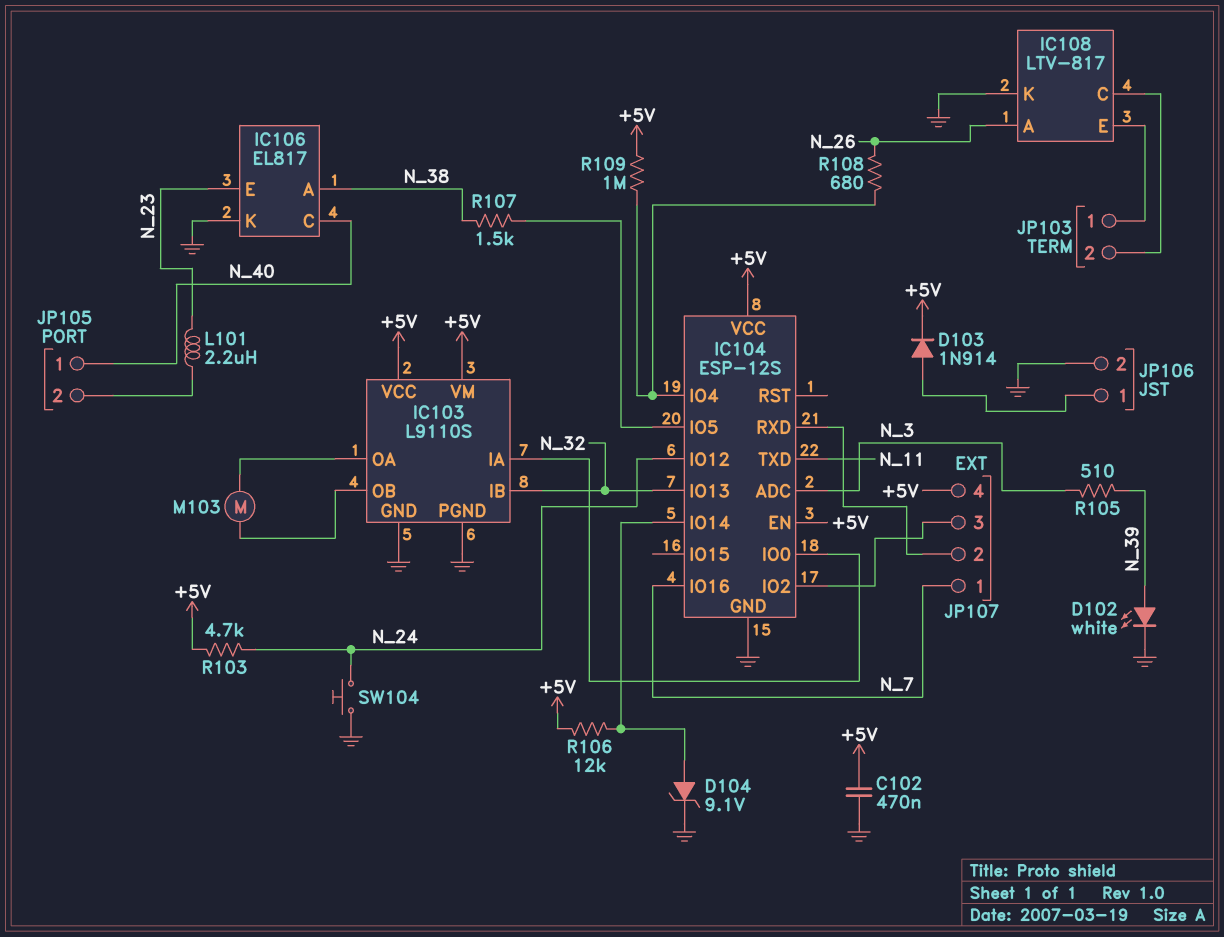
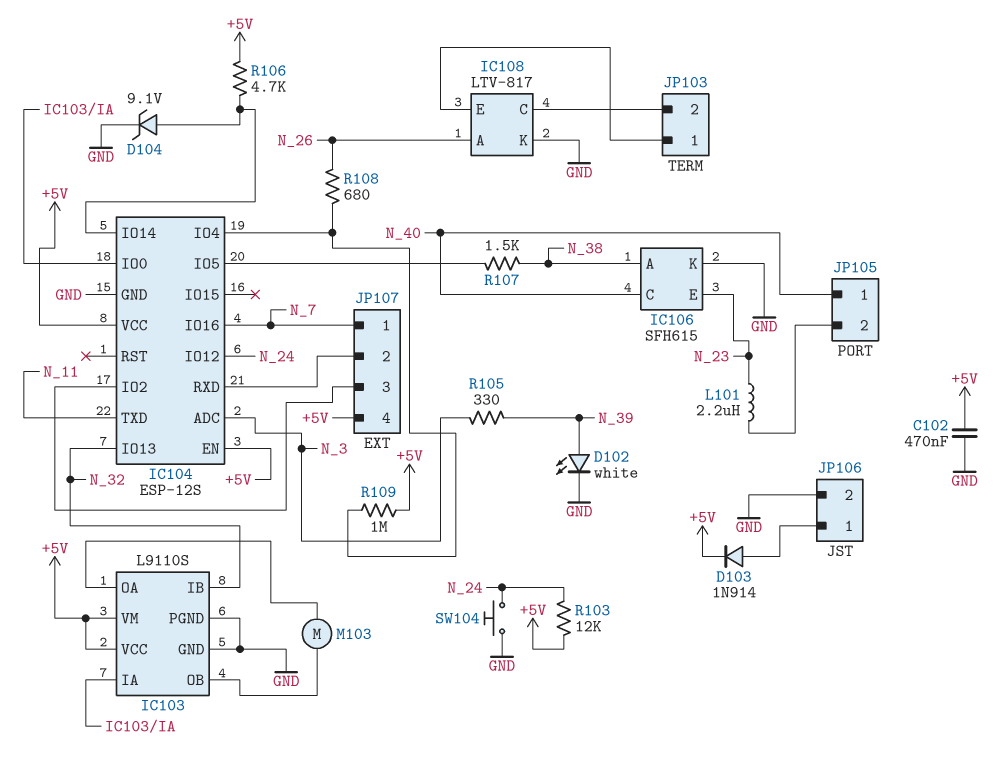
IC106: EL817 -> SFH615
R103: 4.7k (+5V, N_24) -> 12k (+5V, N_24)
R105: 510 (N_3, N_39) -> 330 (N_3, N_39)
R106: 12k (+5V, IC104/IO14) -> 4.7k (+5V, IC104/IO14)

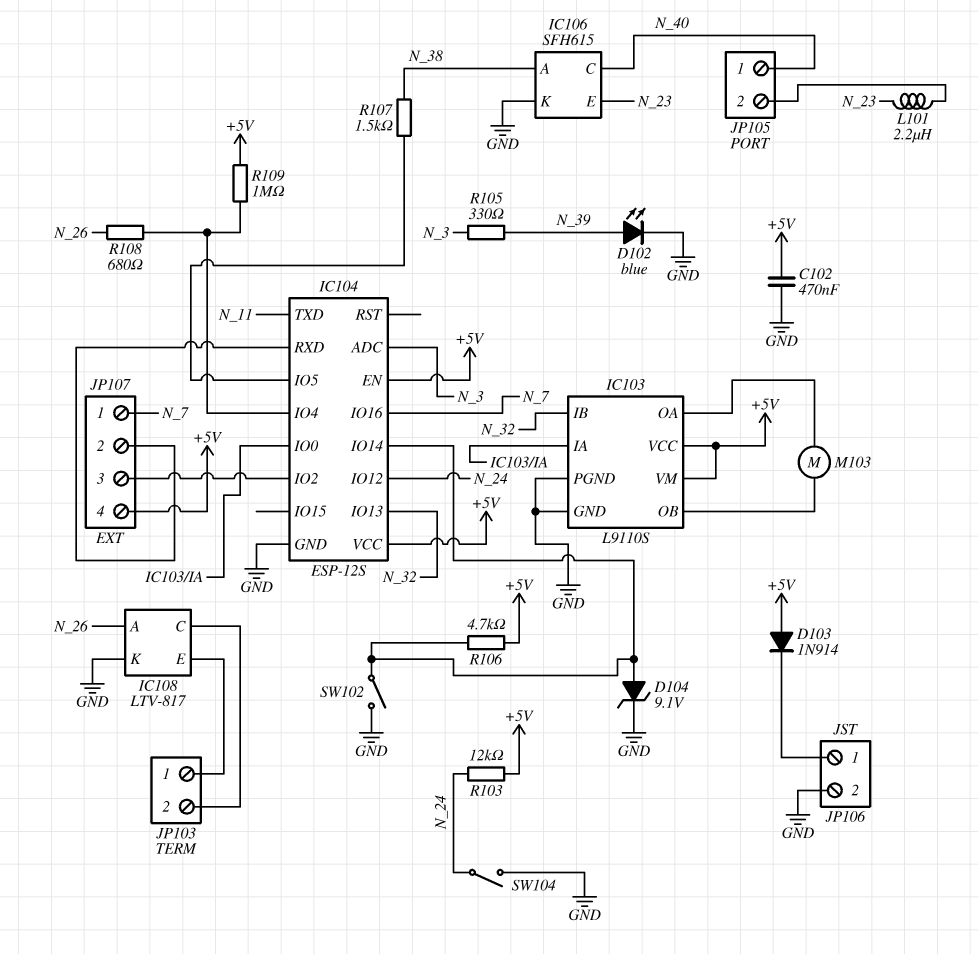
D102: LED white (A N_39, K GND) -> LED blue (A N_39, K GND)
D103: diode 1N914 (A JP106/1, K +5V) -> diode 1N914 (A +5V, K JP106/1)
SW102: none -> switch (GND, IC104/IO14)
SW104: button (GND, N_24) -> switch (GND, N_24)

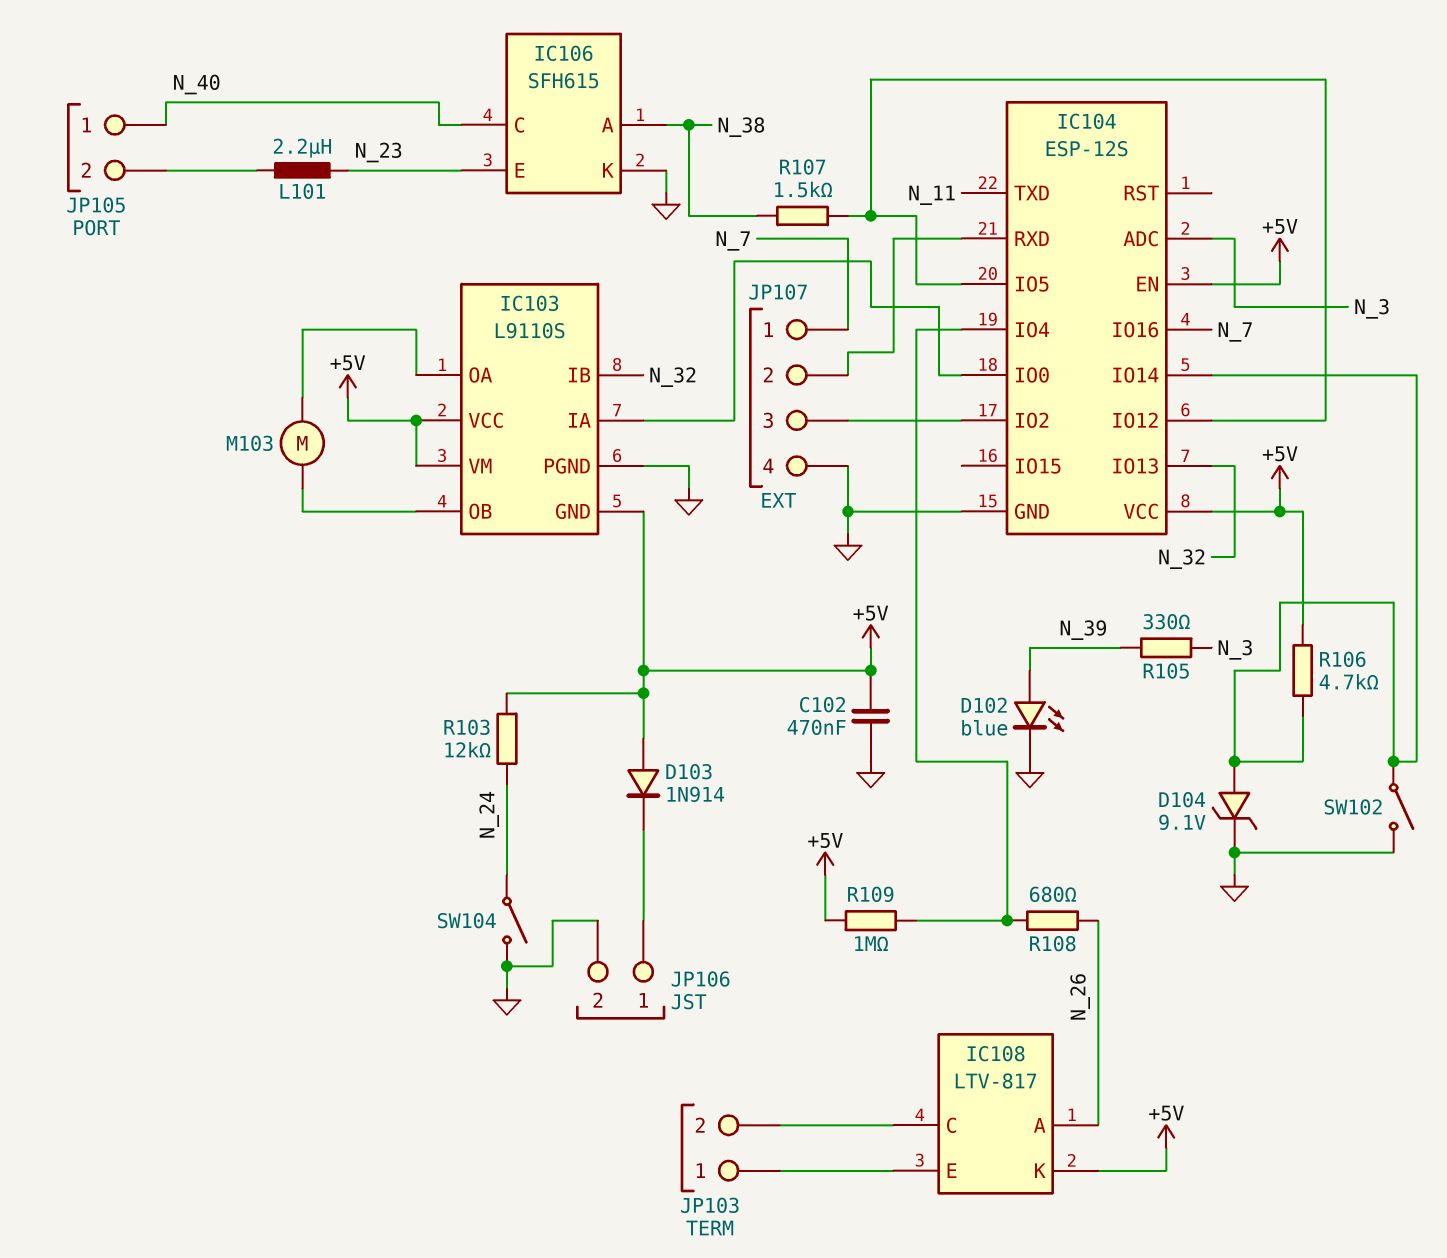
IC103 pin GND: GND -> +5V
IC104 pin IO12: N_24 -> IC104/IO5
IC108 pin K: GND -> +5V
JP107 pin 4: +5V -> GND

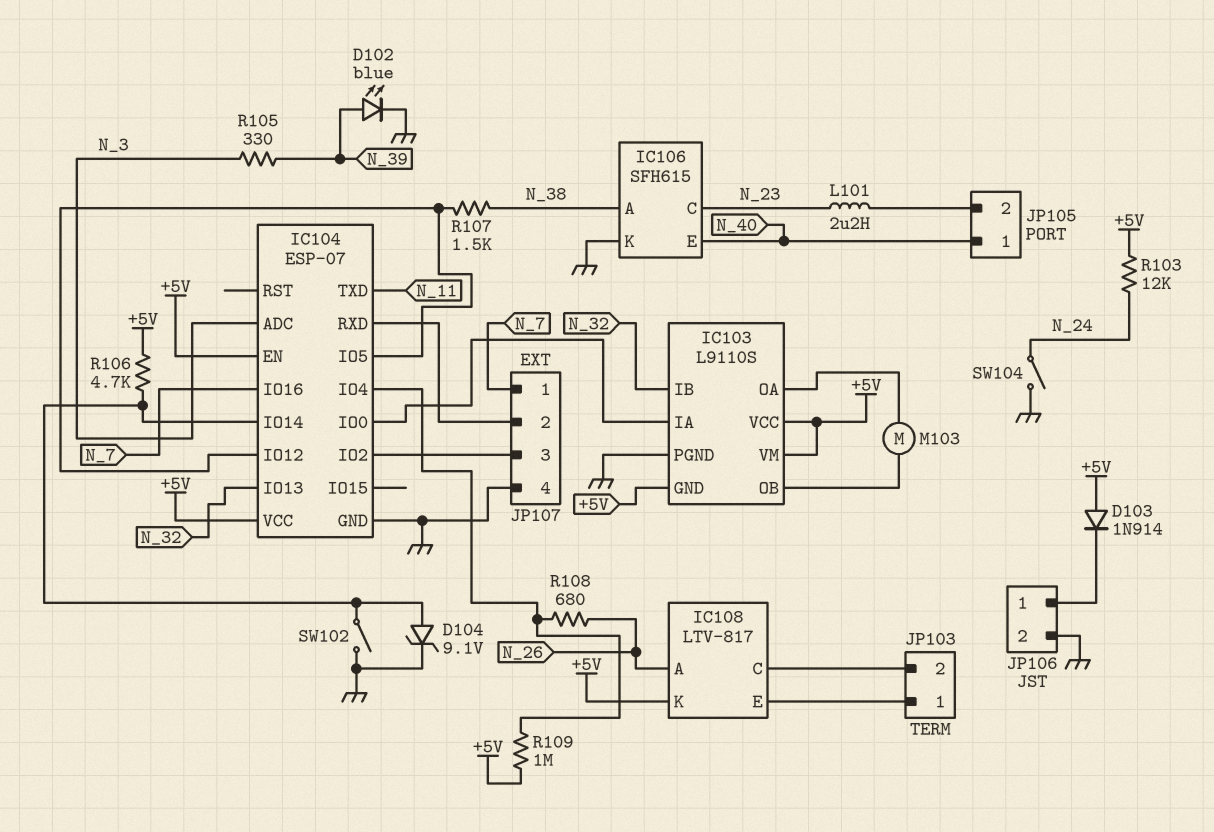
C102: 470nF (+5V, GND) -> none
IC104: ESP-12S -> ESP-07
IC106 pin C: N_40 -> N_23
IC106 pin E: N_23 -> N_40

